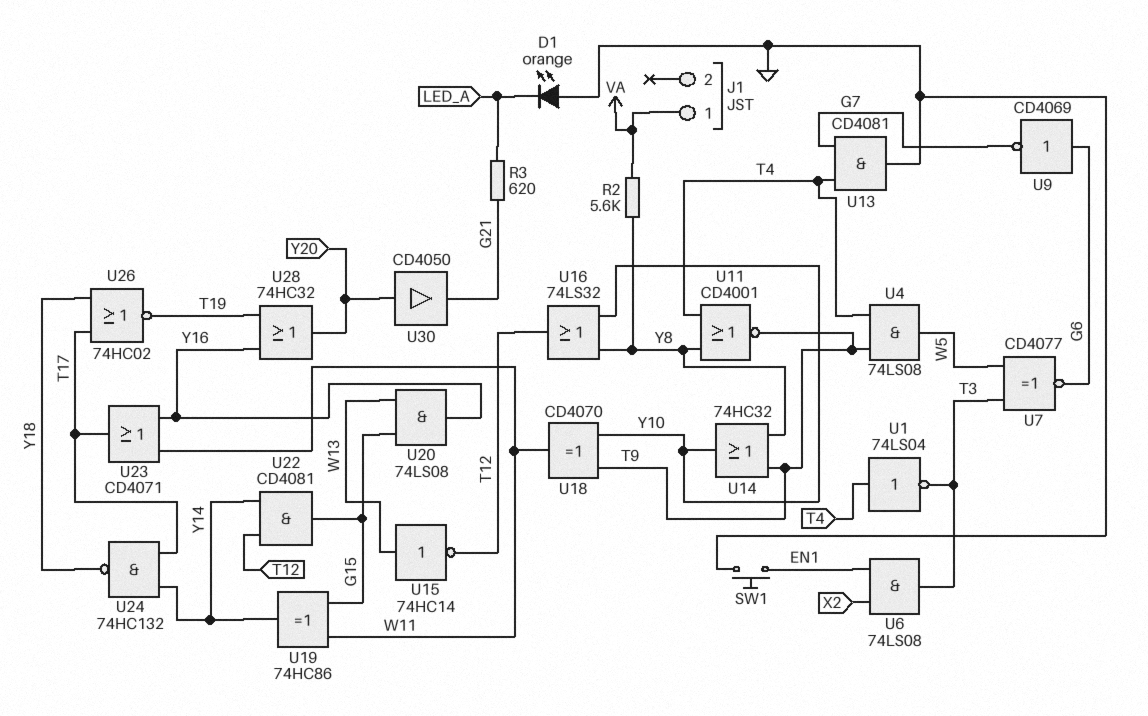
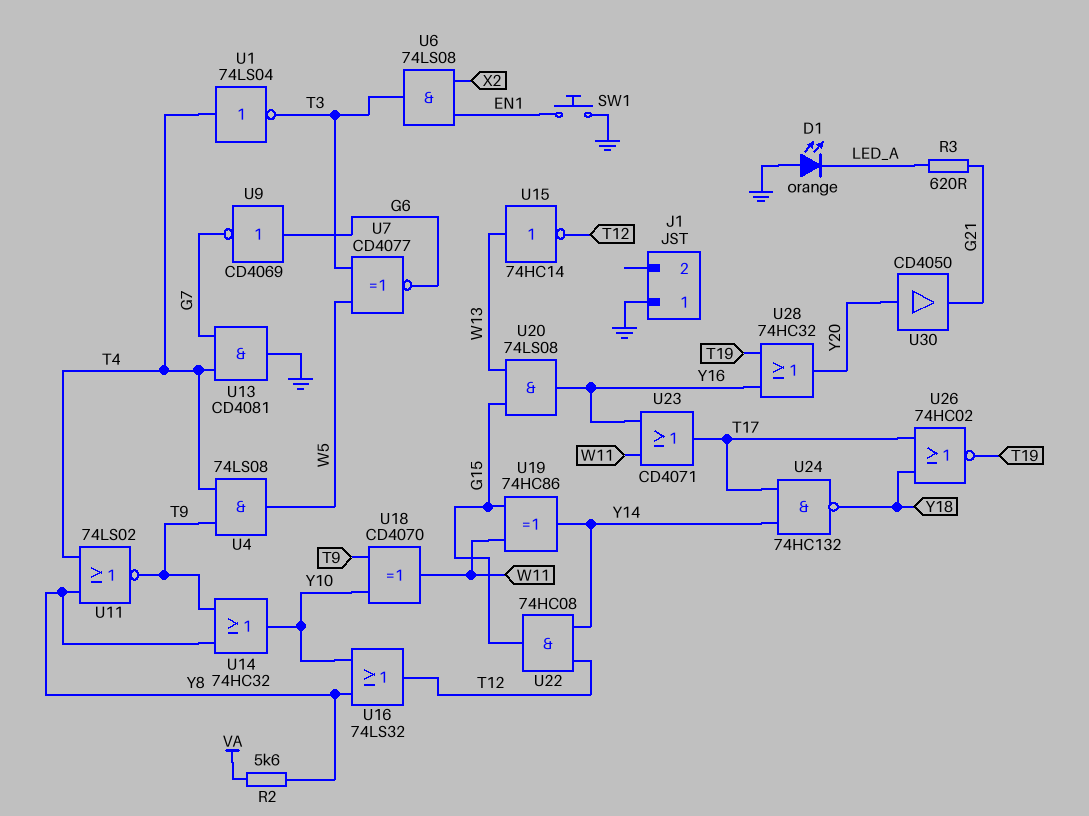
J1 pin 1: VA -> GND
U11: NOR CD4001 (in T4, in Y8, out T9) -> NOR 74LS02 (in T4, in Y8, out T9)
U22: AND CD4081 (in T12, in Y14, out G15) -> AND 74HC08 (in T12, in Y14, out G15)

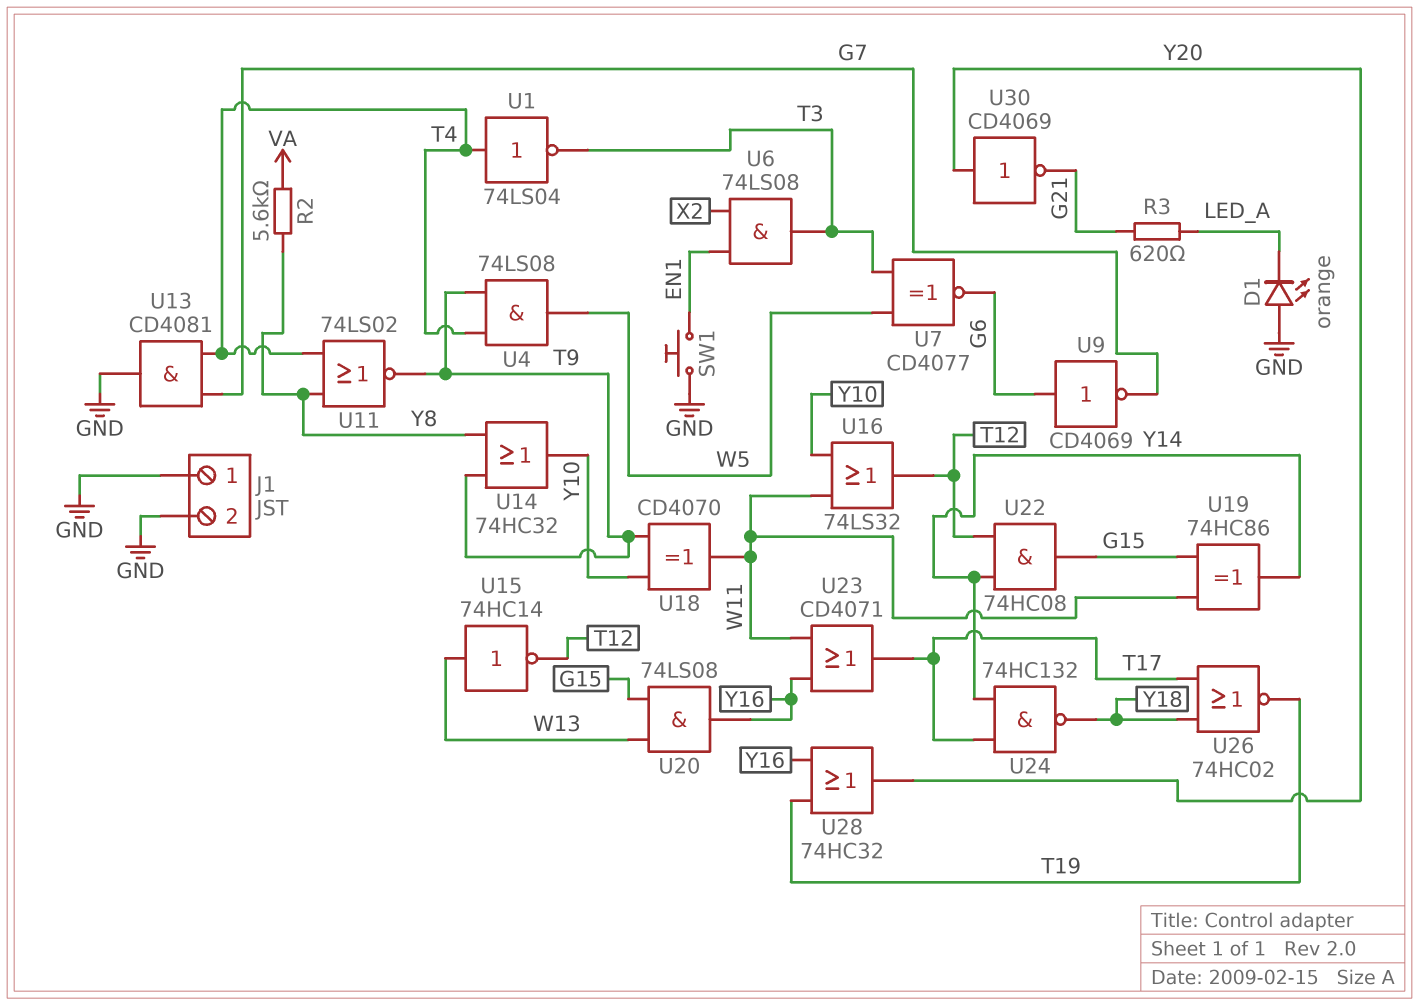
J1 pin 2: none -> GND
U16: OR 74LS32 (in Y8, in Y10, out T12) -> OR 74LS32 (in W11, in Y10, out T12)
U30: buffer CD4050 (in Y20, out G21) -> NOT CD4069 (in Y20, out G21)

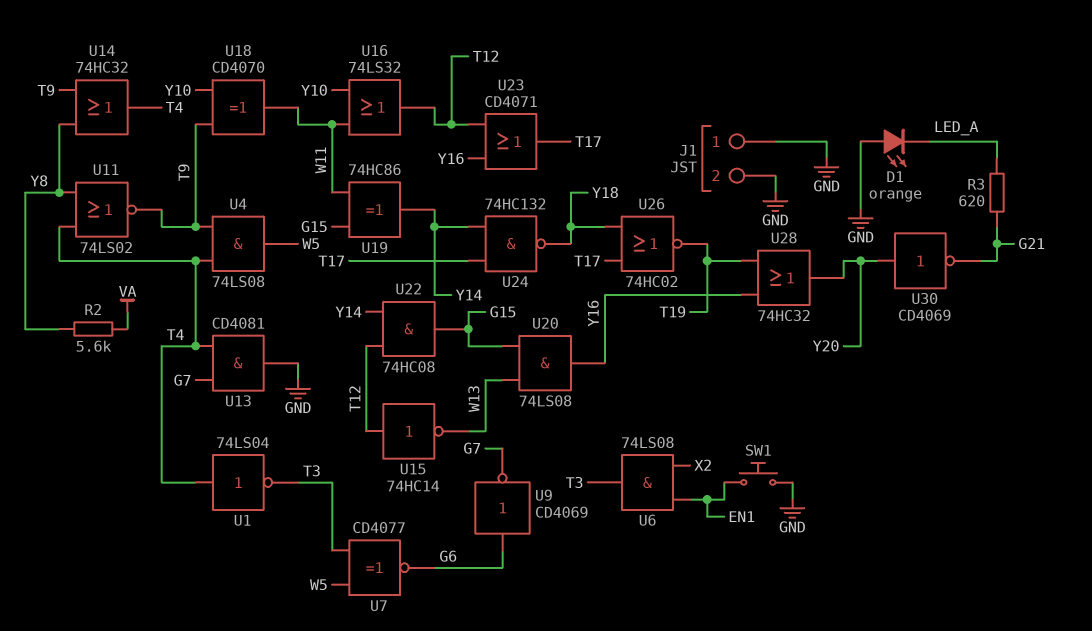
U14: OR 74HC32 (in T9, in Y8, out Y10) -> OR 74HC32 (in T9, in Y8, out T4)
U15: NOT 74HC14 (in W13, out T12) -> NOT 74HC14 (in T12, out W13)
U23: OR CD4071 (in W11, in Y16, out T17) -> OR CD4071 (in T12, in Y16, out T17)

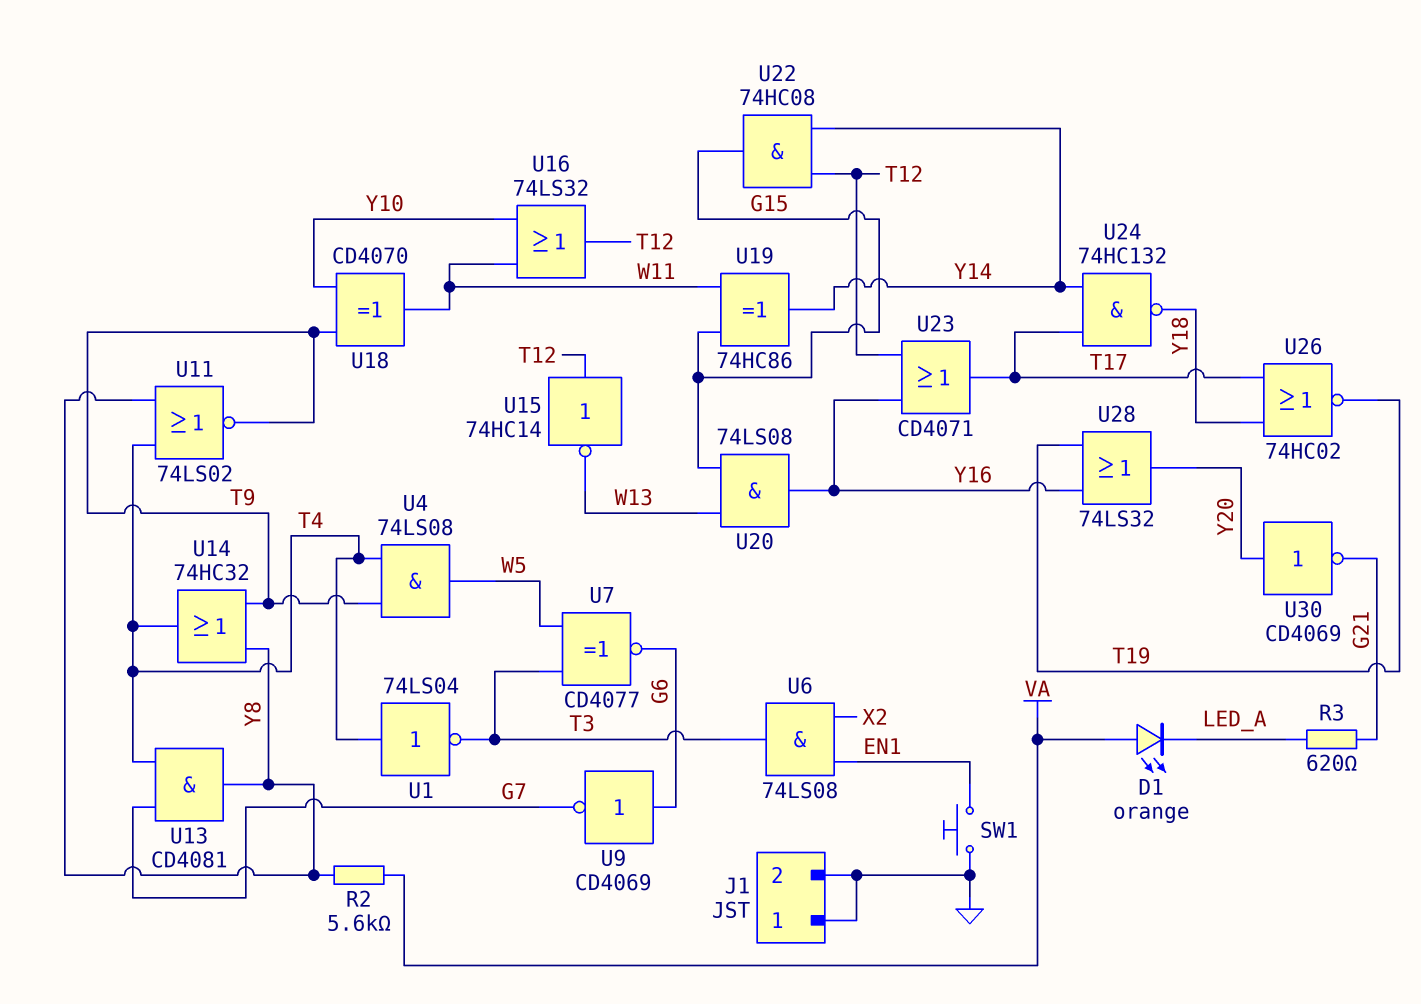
D1: LED orange (A GND, K LED_A) -> LED orange (A VA, K LED_A)
U13: AND CD4081 (in G7, in T4, out GND) -> AND CD4081 (in G7, in T4, out Y8)
U28: OR 74HC32 (in T19, in Y16, out Y20) -> OR 74LS32 (in T19, in Y16, out Y20)

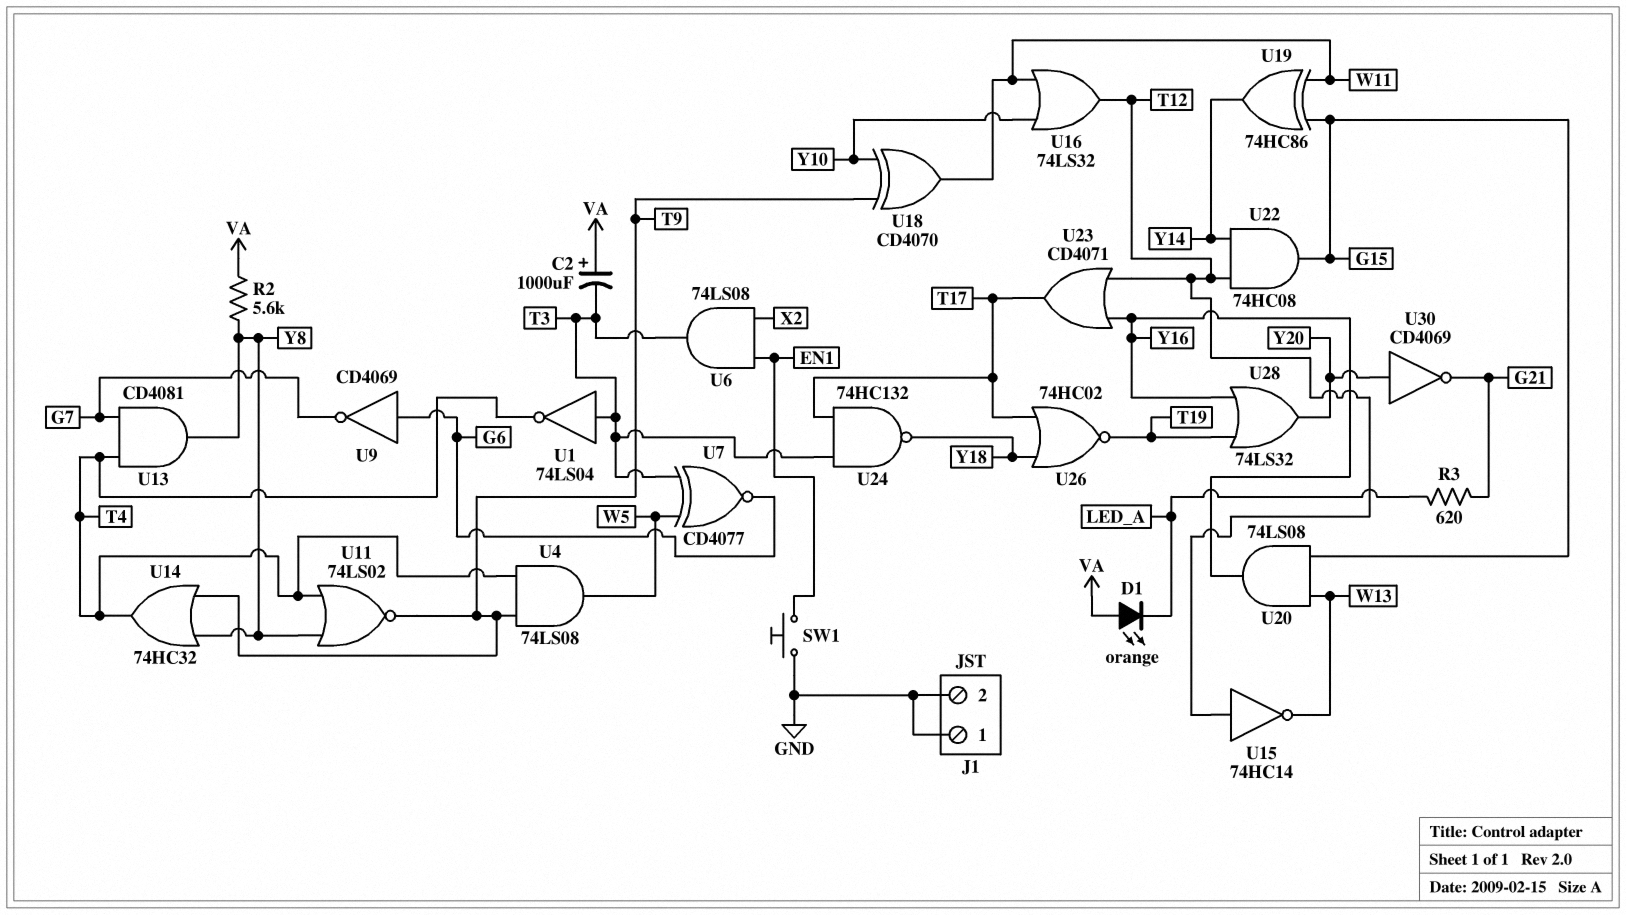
C2: none -> 1000uF (plus VA, minus T3)
U1: NOT 74LS04 (in T4, out T3) -> NOT 74LS04 (in T3, out T4)
U24: NAND 74HC132 (in T17, in Y14, out Y18) -> NAND 74HC132 (in T3, in T17, out Y18)

